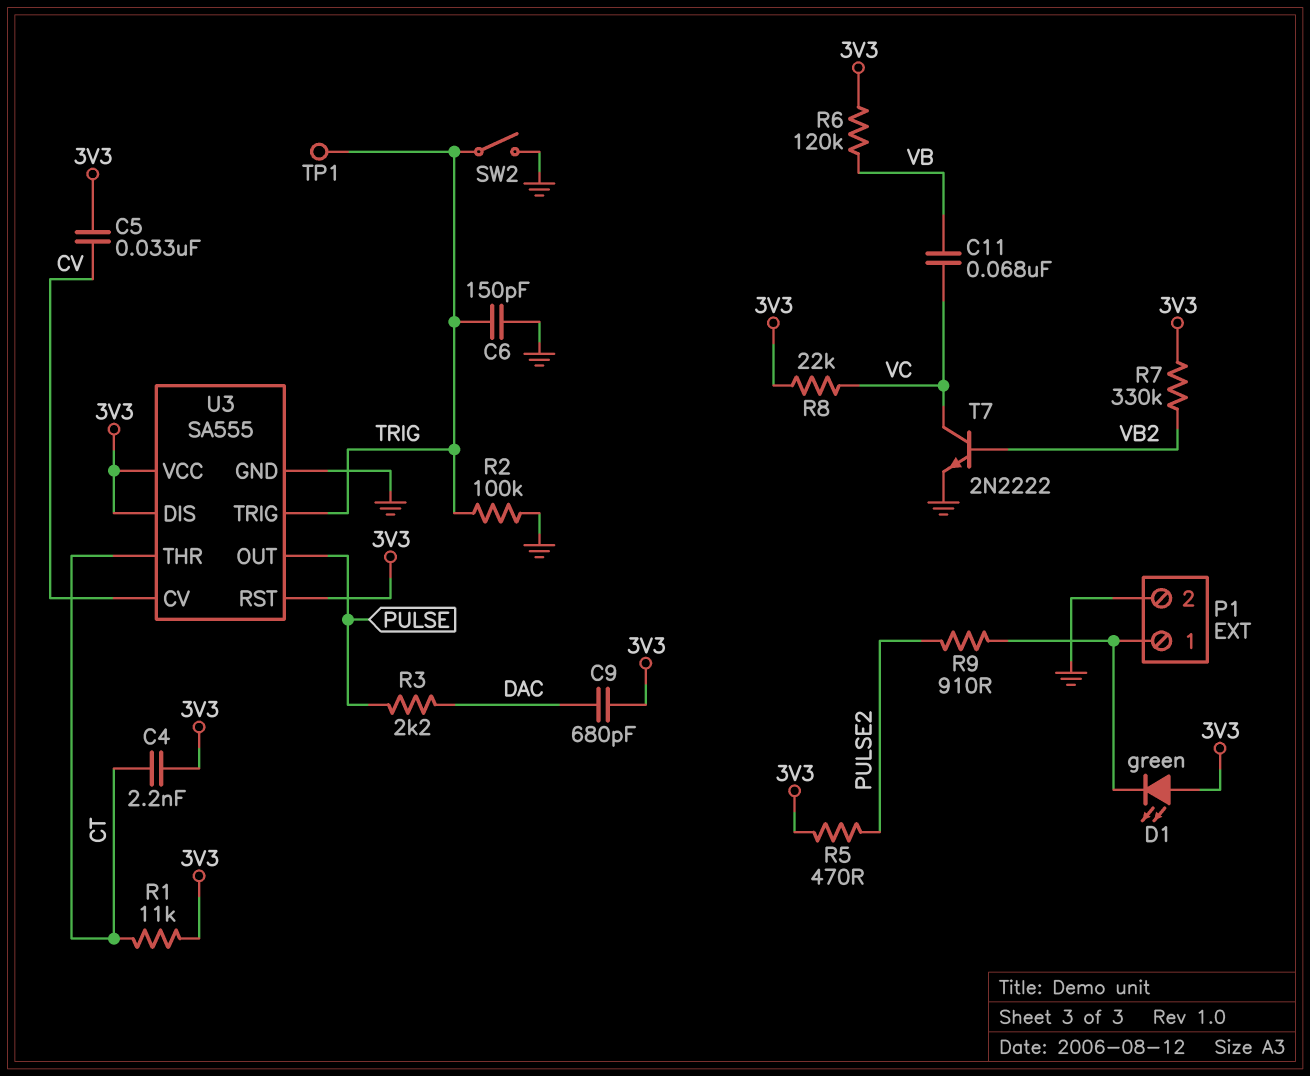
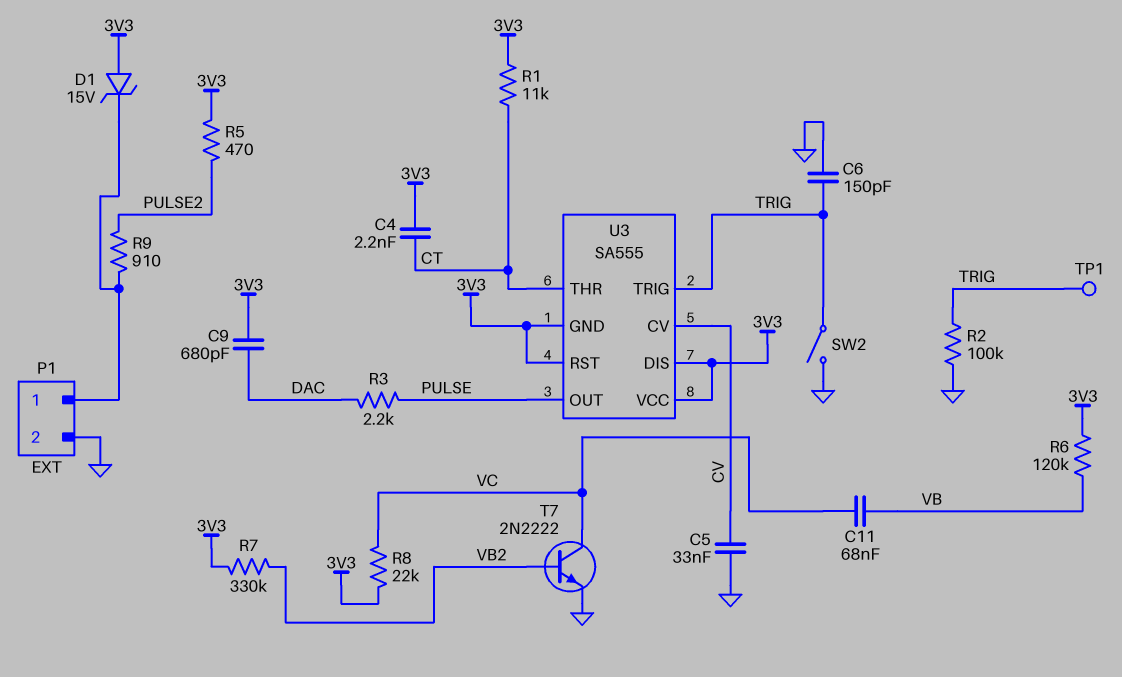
C5: 33nF (3V3, CV) -> 33nF (CV, GND)
D1: LED green (A 3V3, K P1/1) -> zener 15V (A 3V3, K P1/1)
U3 pin GND: GND -> 3V3

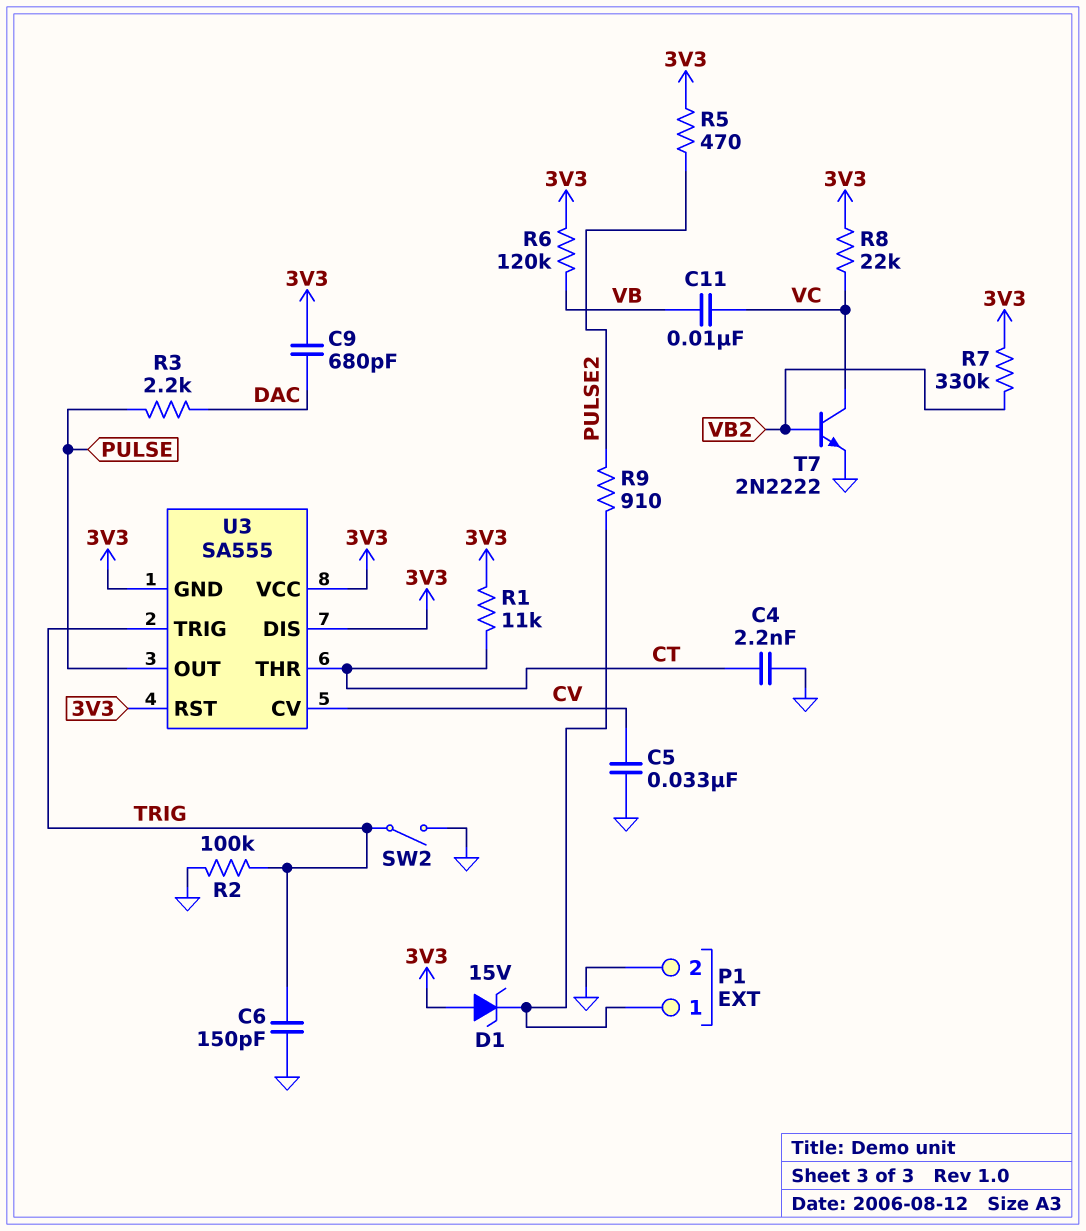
C4: 2.2nF (3V3, CT) -> 2.2nF (CT, GND)
C11: 68nF (VB, VC) -> 10nF (VB, VC)
TP1: test point (TRIG) -> none

